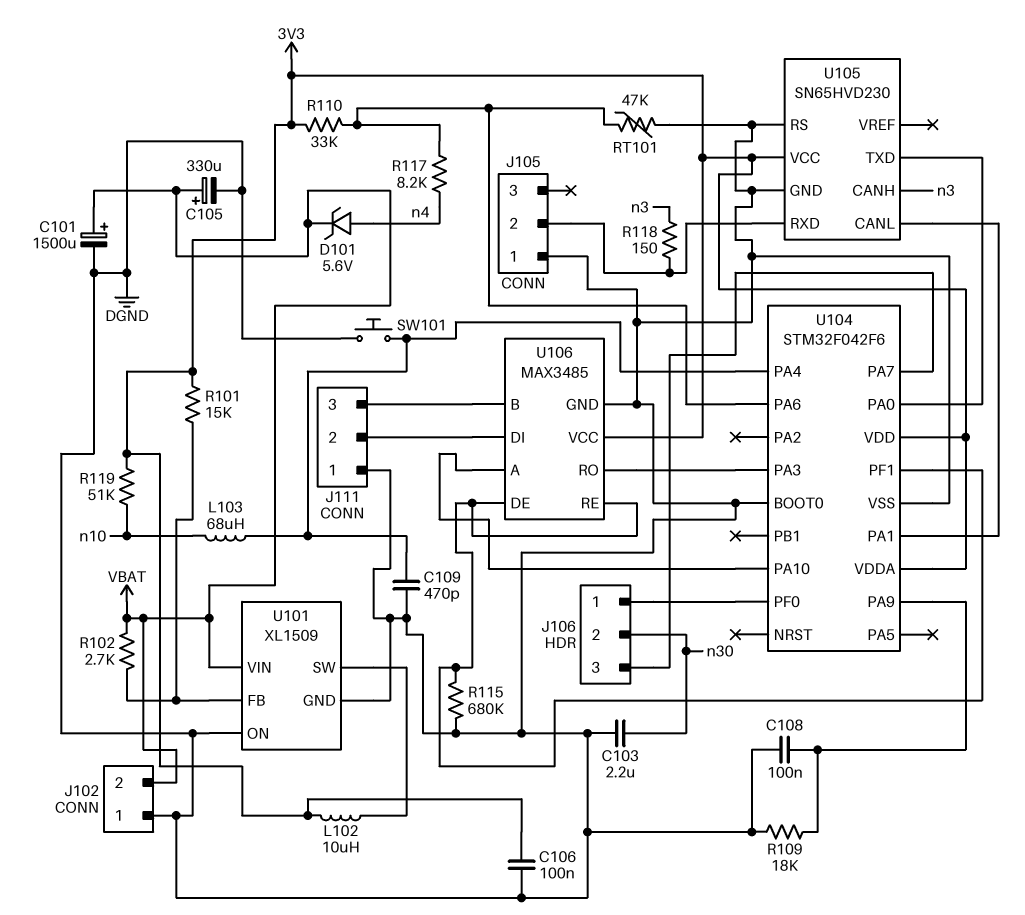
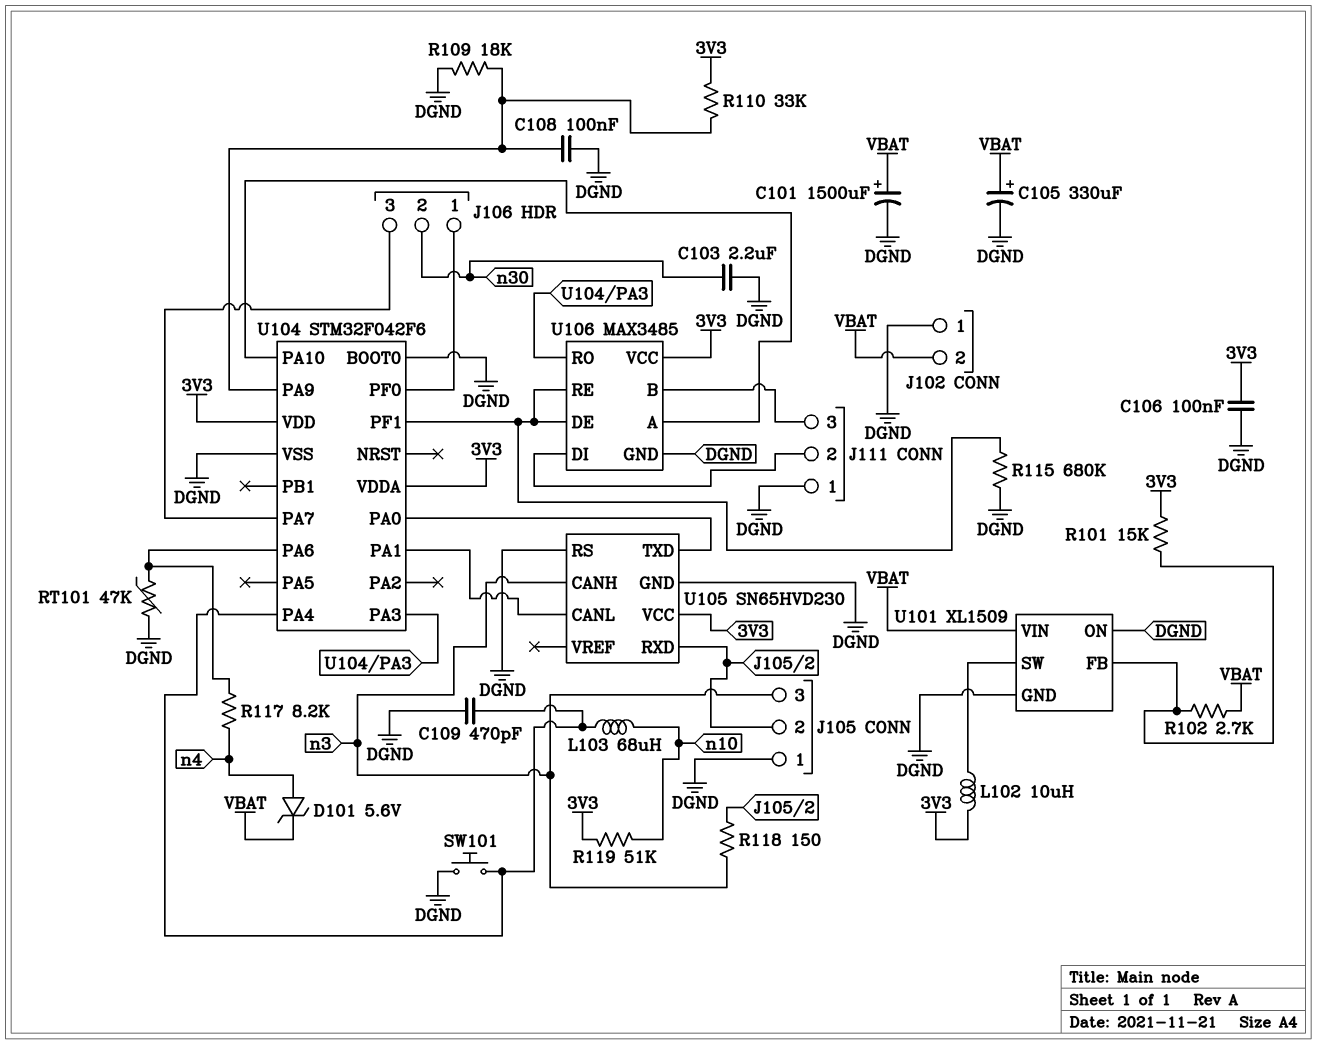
J105 pin 3: none -> n3
R110: 33k (3V3, U104/PA6) -> 33k (3V3, U104/PA9)

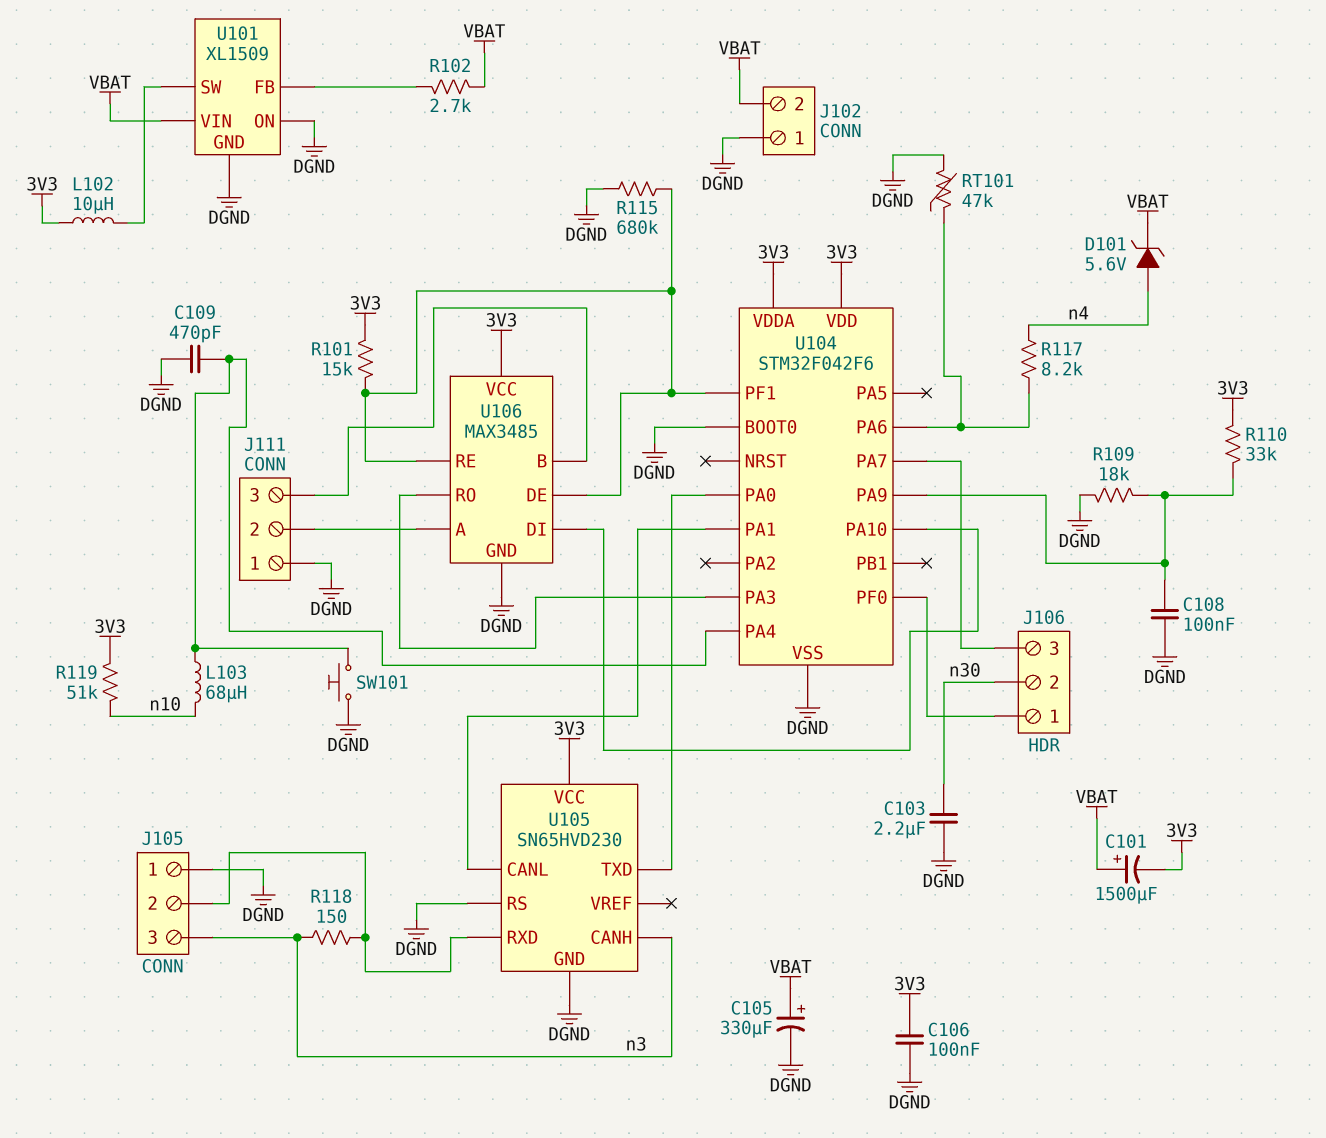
C101: 1500uF (plus VBAT, minus DGND) -> 1500uF (plus VBAT, minus 3V3)
R101: 15k (3V3, U101/FB) -> 15k (3V3, U104/PF1)
U106 pin A: U104/PA10 -> J111/2
U106 pin DI: J111/2 -> U104/PA10

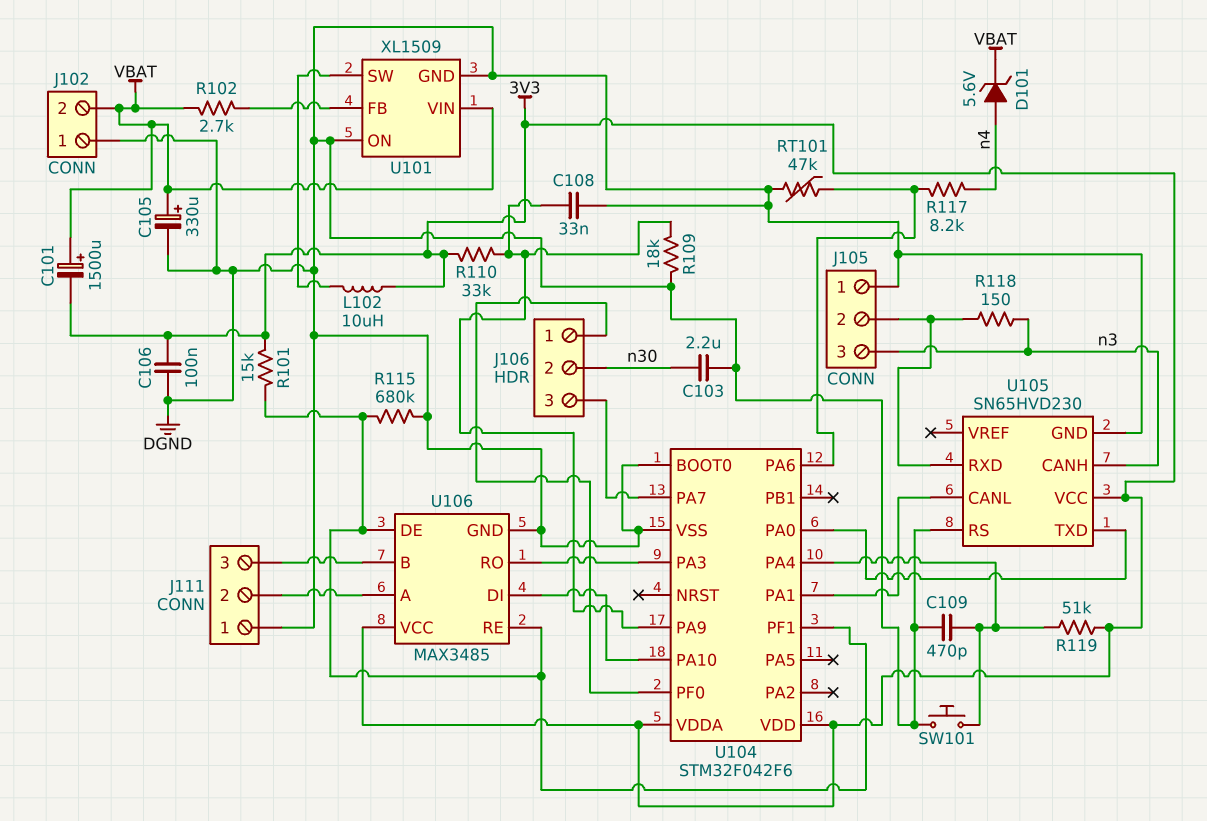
C108: 100nF (DGND, U104/PA9) -> 33nF (DGND, U104/PA9)
L103: 68uH (U104/PA4, n10) -> none
R119: 51k (3V3, n10) -> 51k (3V3, U104/PA4)

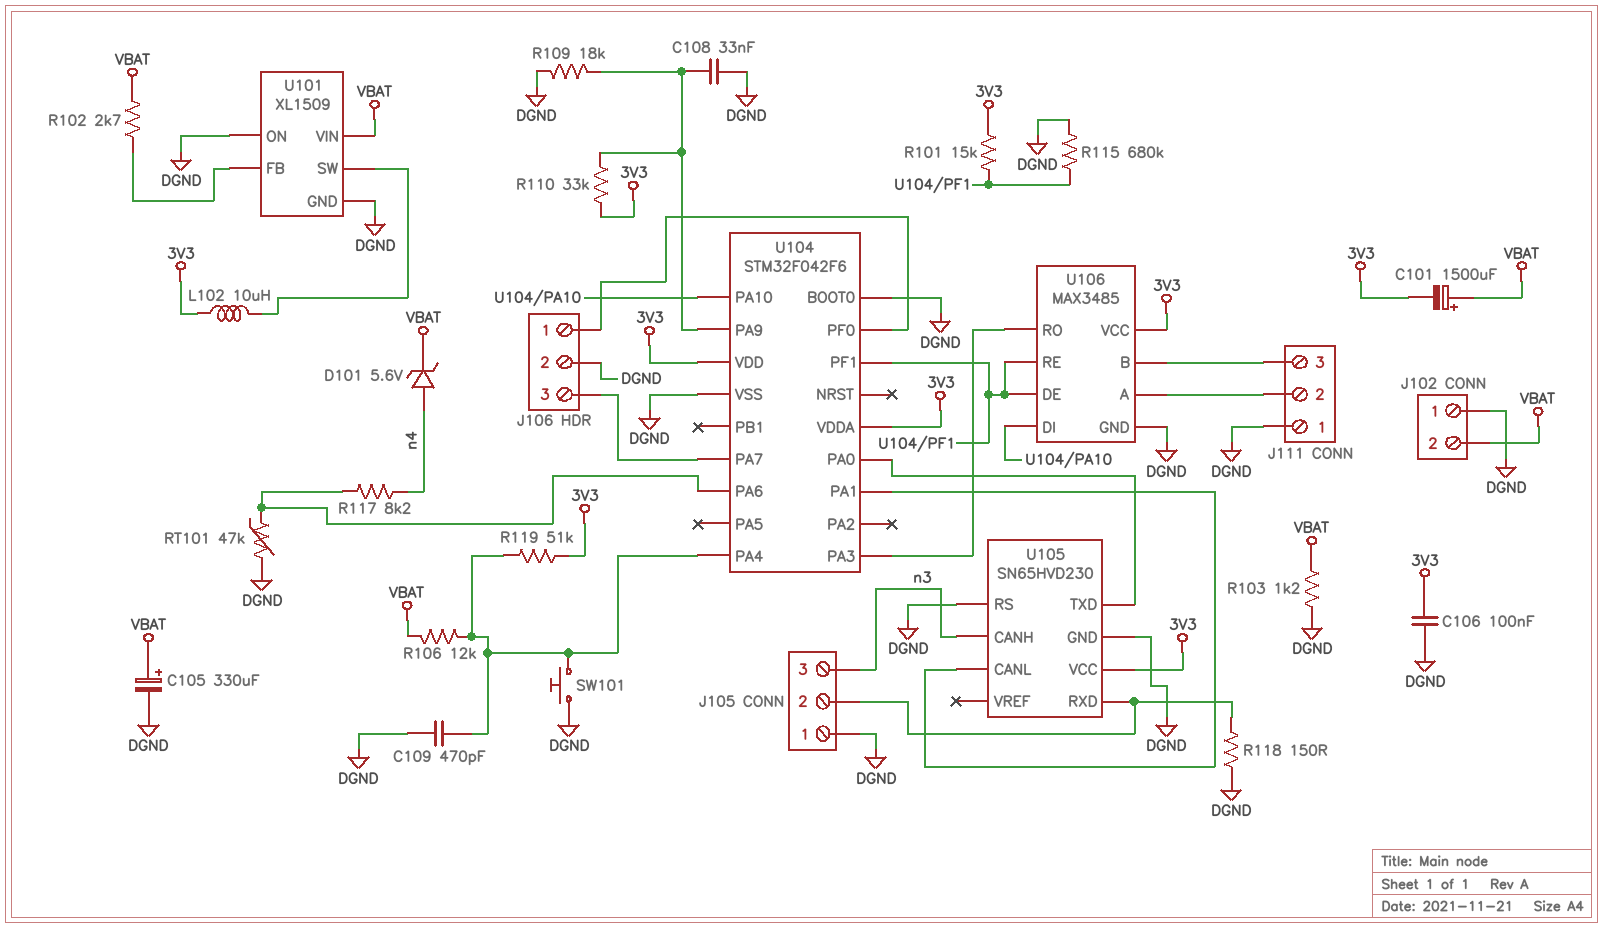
C103: 2.2uF (DGND, n30) -> none
J106 pin 2: n30 -> DGND
R103: none -> 1.2k (DGND, VBAT)
R106: none -> 12k (U104/PA4, VBAT)
R118: 150 (J105/2, n3) -> 150 (DGND, J105/2)

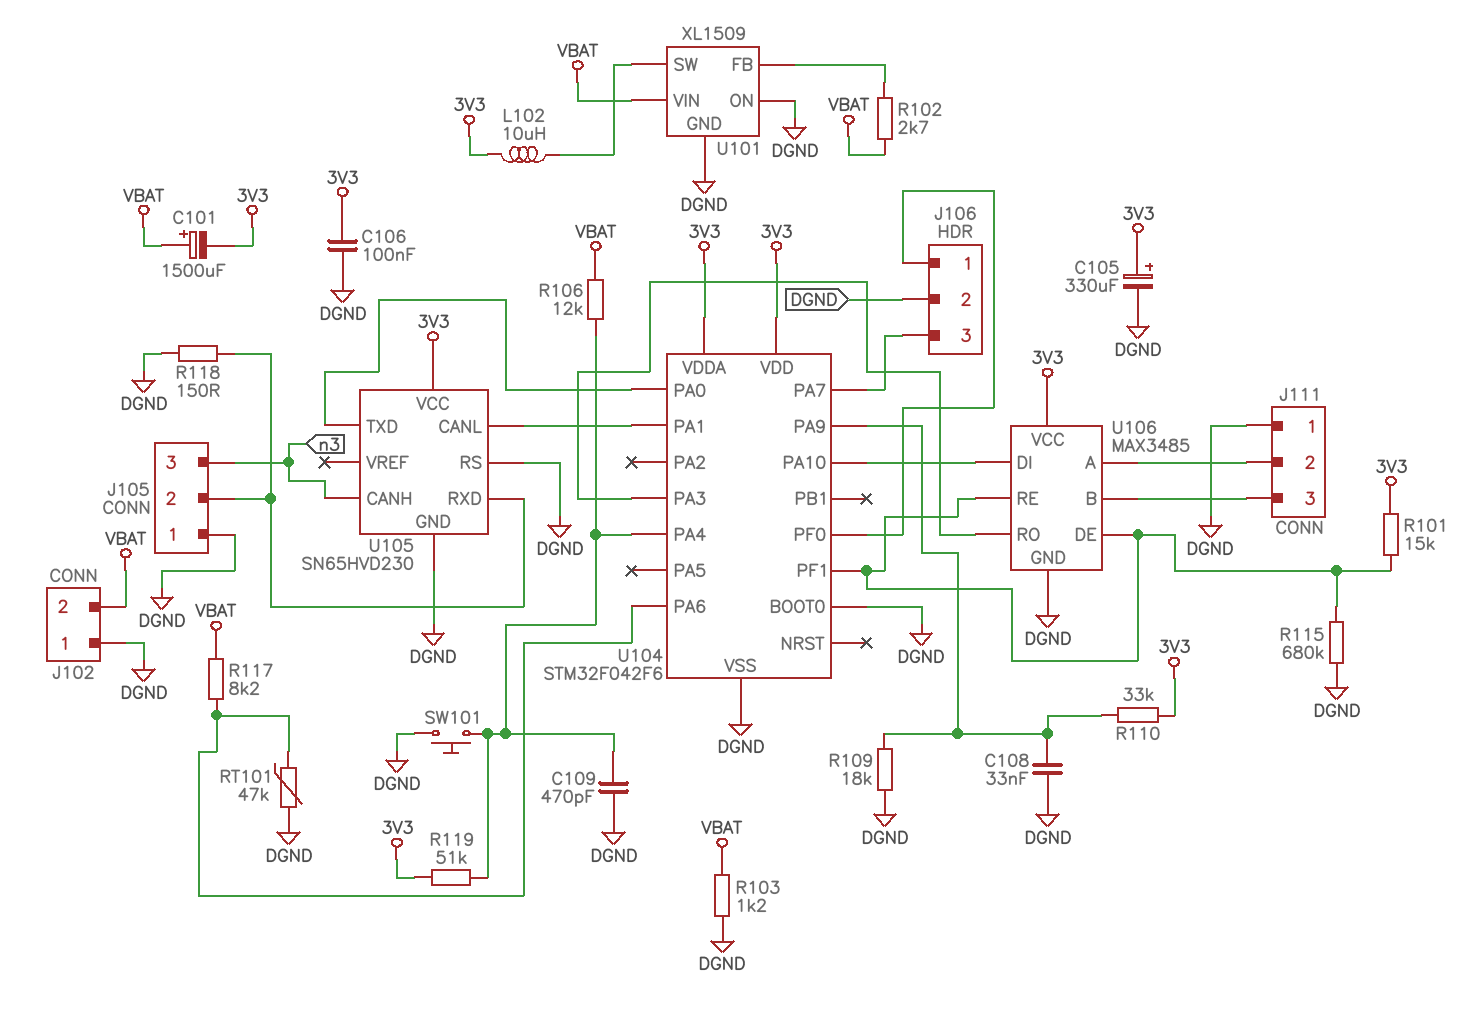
C105: 330uF (plus VBAT, minus DGND) -> 330uF (plus 3V3, minus DGND)
D101: zener 5.6V (A n4, K VBAT) -> none
R117: 8.2k (U104/PA6, n4) -> 8.2k (U104/PA6, VBAT)

